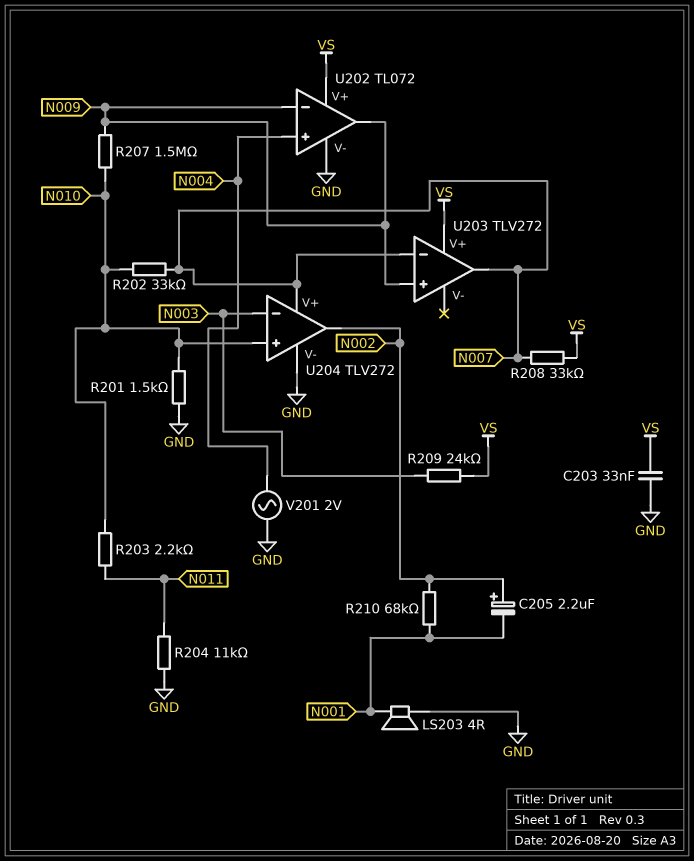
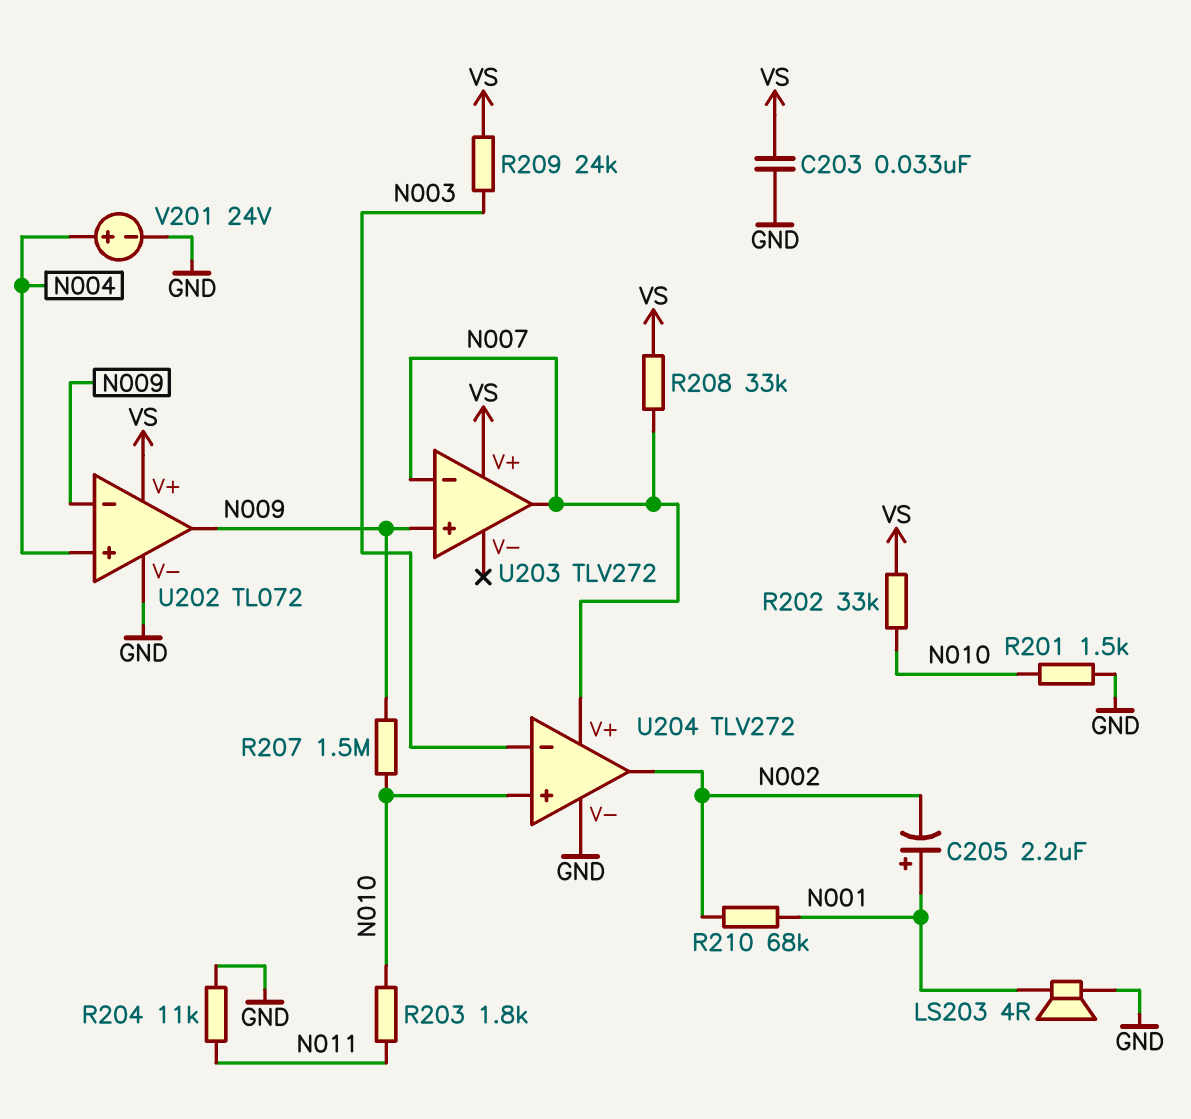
C205: 2.2uF (plus N002, minus N001) -> 2.2uF (plus N001, minus N002)
R202: 33k (N007, N010) -> 33k (N010, VS)
R203: 2.2k (N010, N011) -> 1.8k (N010, N011)
V201: AC 2V (GND, N004) -> 24V (plus N004, minus GND)

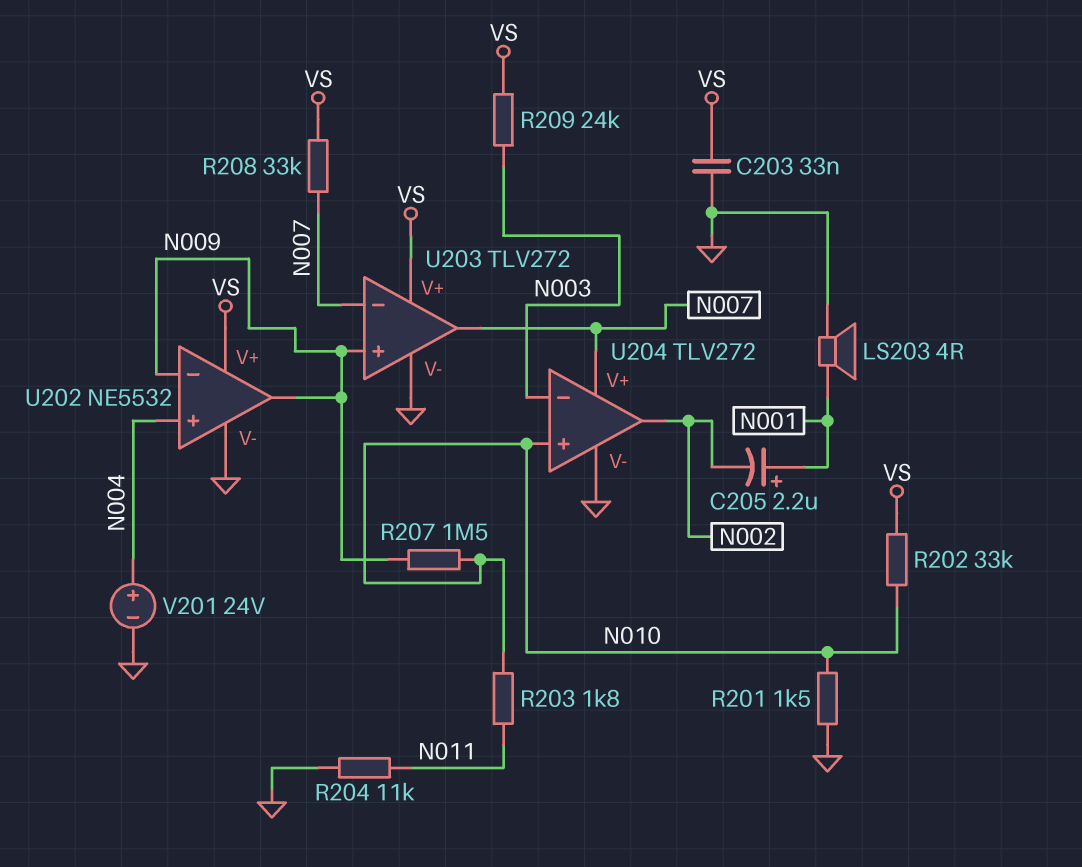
R210: 68k (N001, N002) -> none
U202: TL072 -> NE5532
U203 pin V-: none -> GND

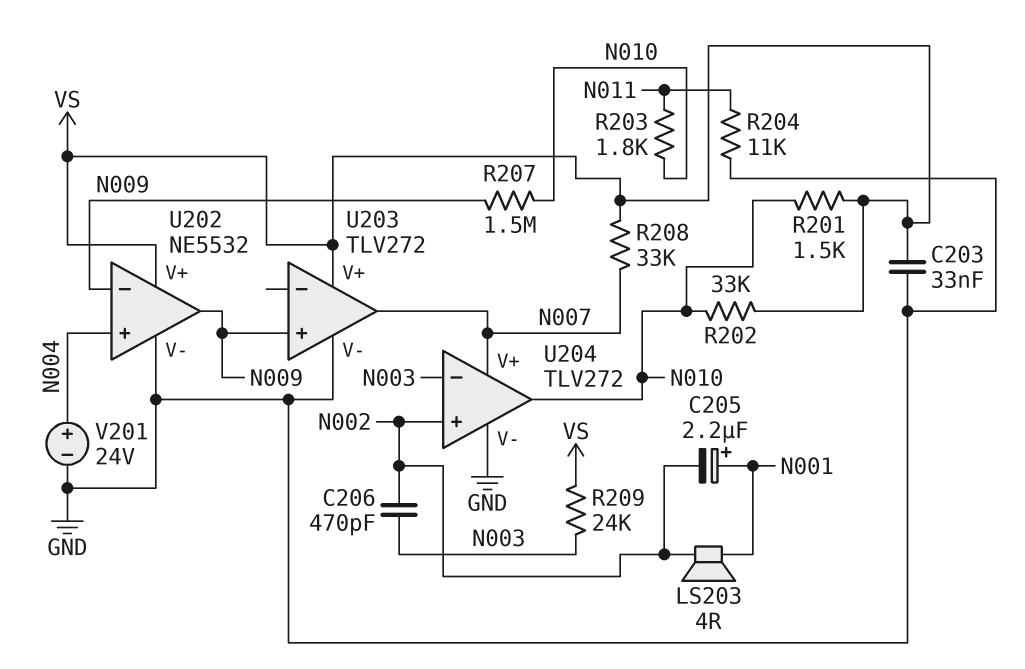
C206: none -> 470pF (N002, N003)
LS203: speaker 4R (GND, N001) -> speaker 4R (N001, N002)
R201: 1.5k (GND, N010) -> 1.5k (N010, VS)
U203 pin in-: N007 -> none
U204 pin in+: N010 -> N002
U204 pin out: N002 -> N010

